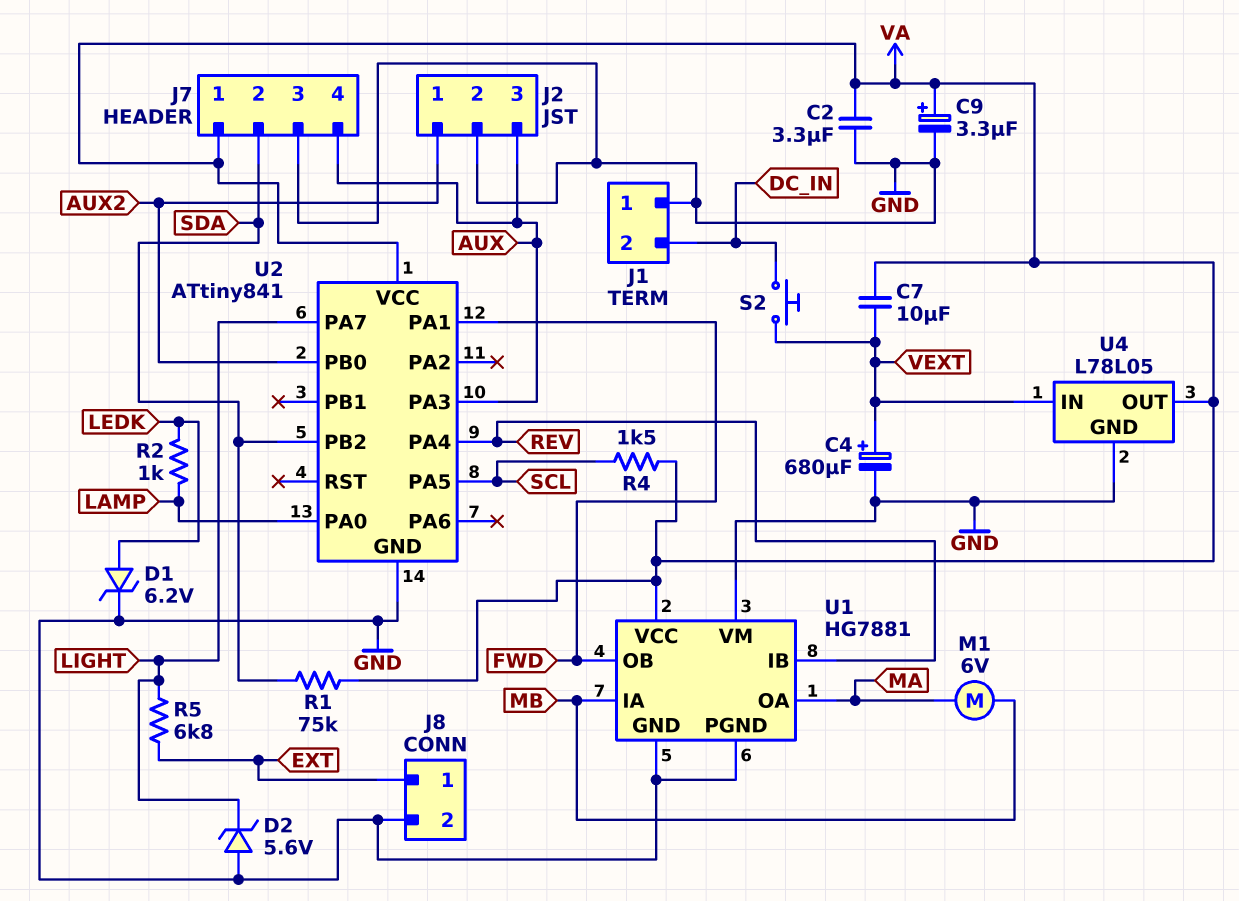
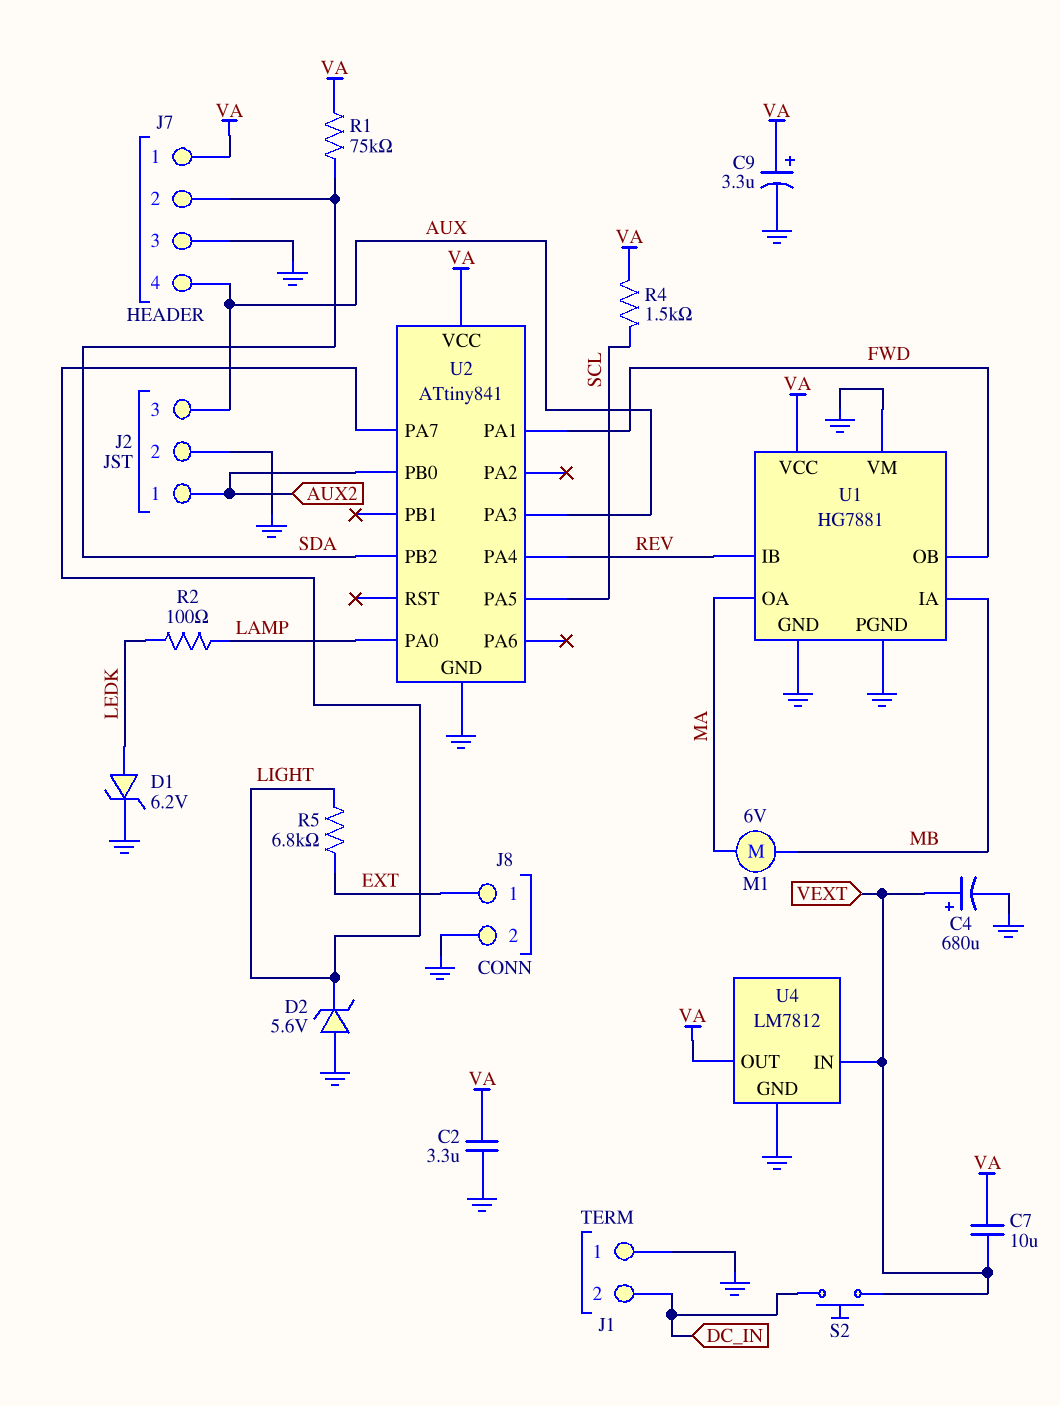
R2: 1k (LAMP, LEDK) -> 100 (LAMP, LEDK)
U4: L78L05 -> LM7812

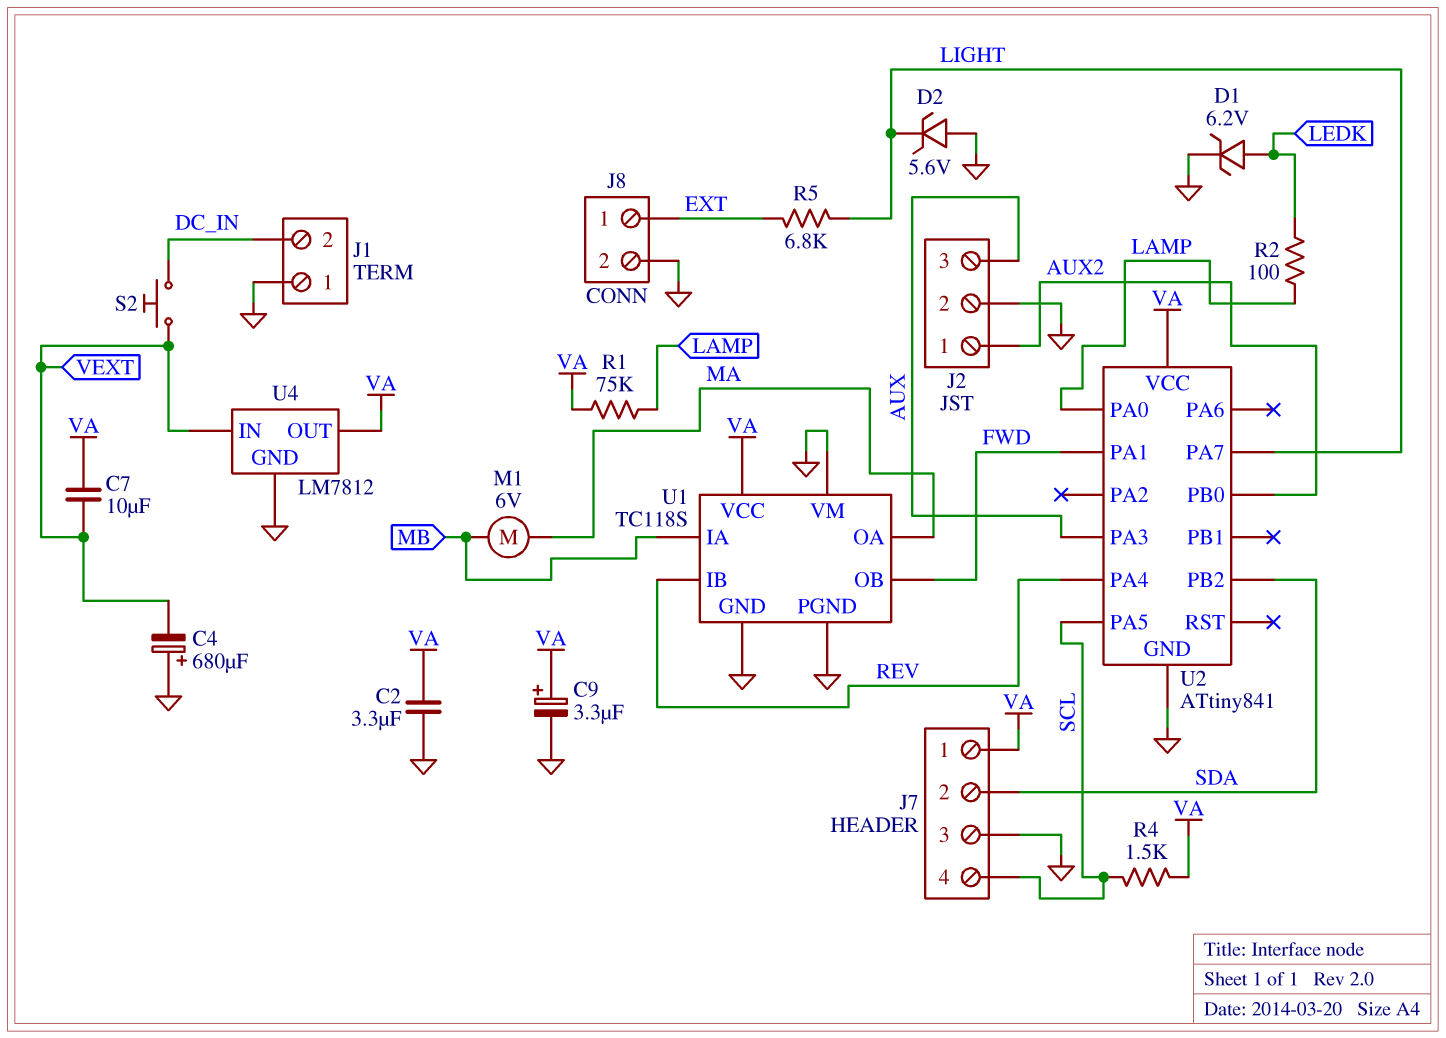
C4: 680uF (plus VEXT, minus GND) -> 680uF (plus GND, minus VEXT)
J7 pin 4: AUX -> SCL
R1: 75k (SDA, VA) -> 75k (LAMP, VA)
U1: HG7881 -> TC118S

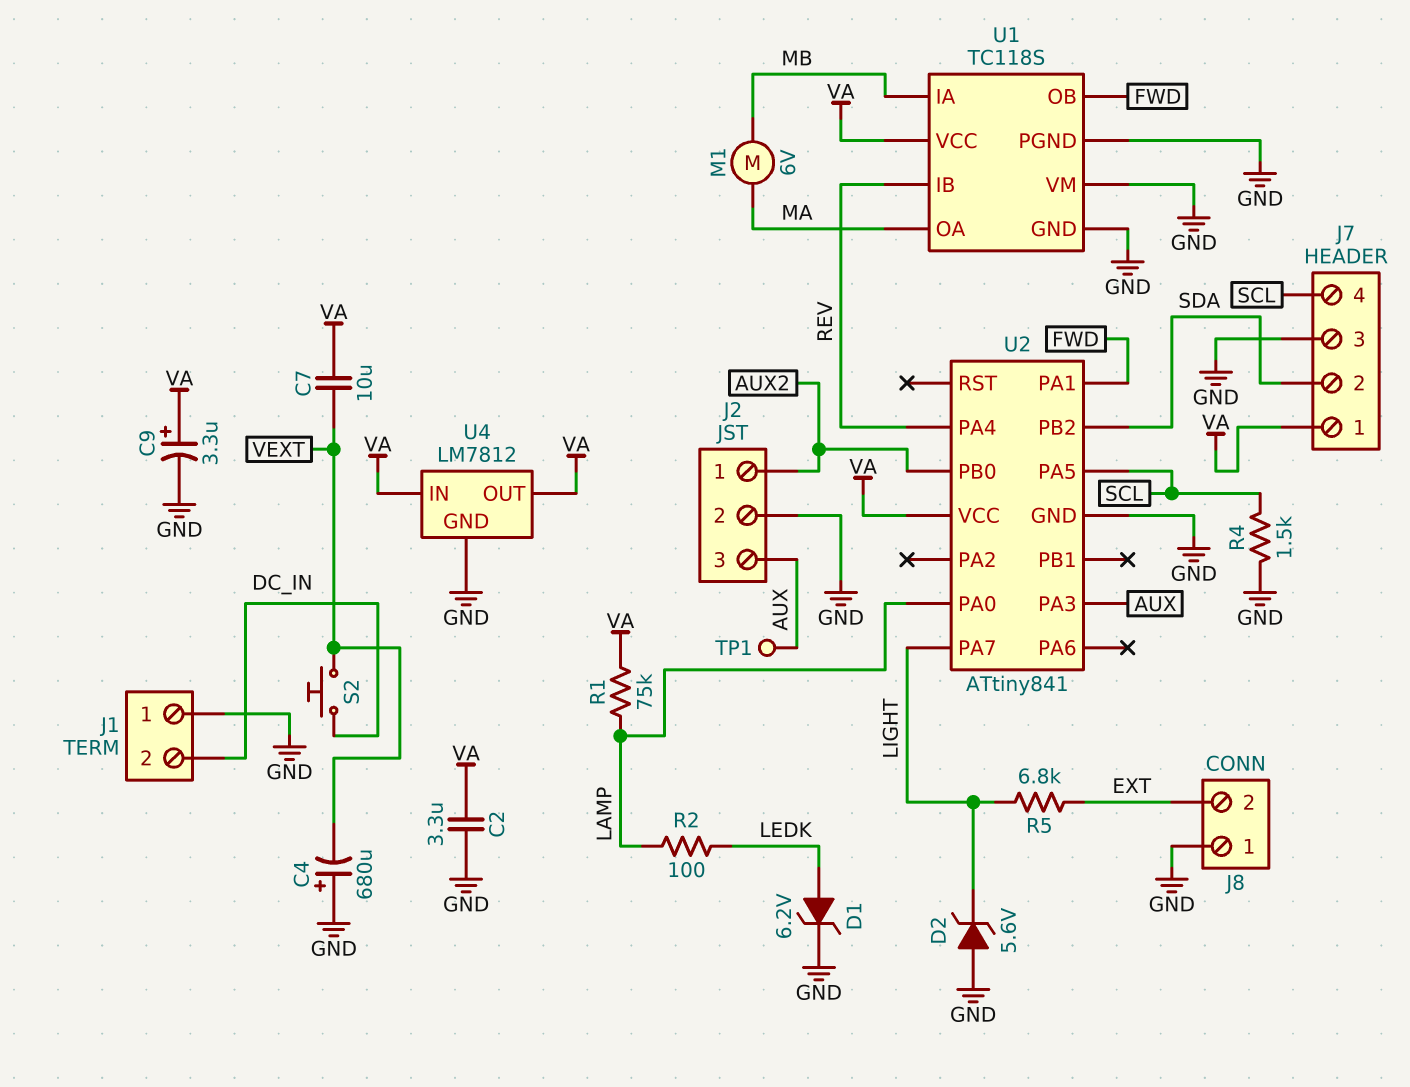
J8 pin 1: EXT -> GND
J8 pin 2: GND -> EXT
R4: 1.5k (SCL, VA) -> 1.5k (GND, SCL)
TP1: none -> test point (AUX)
U4 pin IN: VEXT -> VA

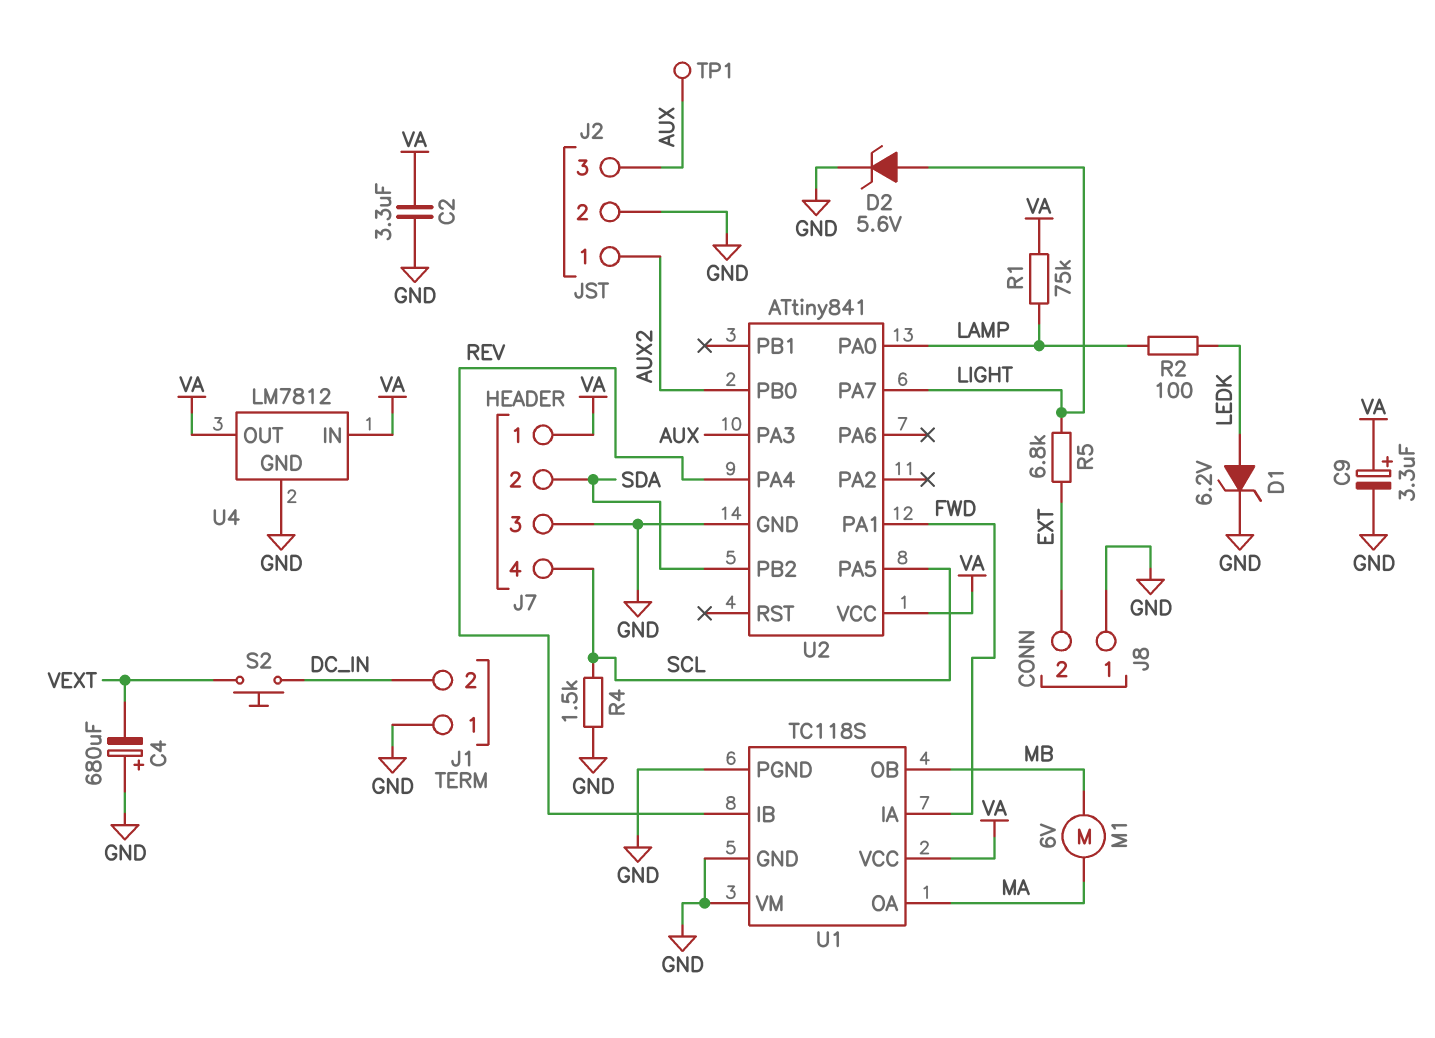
C7: 10uF (VA, VEXT) -> none
D2: zener 5.6V (A GND, K LIGHT) -> zener 5.6V (A LIGHT, K GND)
U1 pin IA: MB -> FWD
U1 pin OB: FWD -> MB

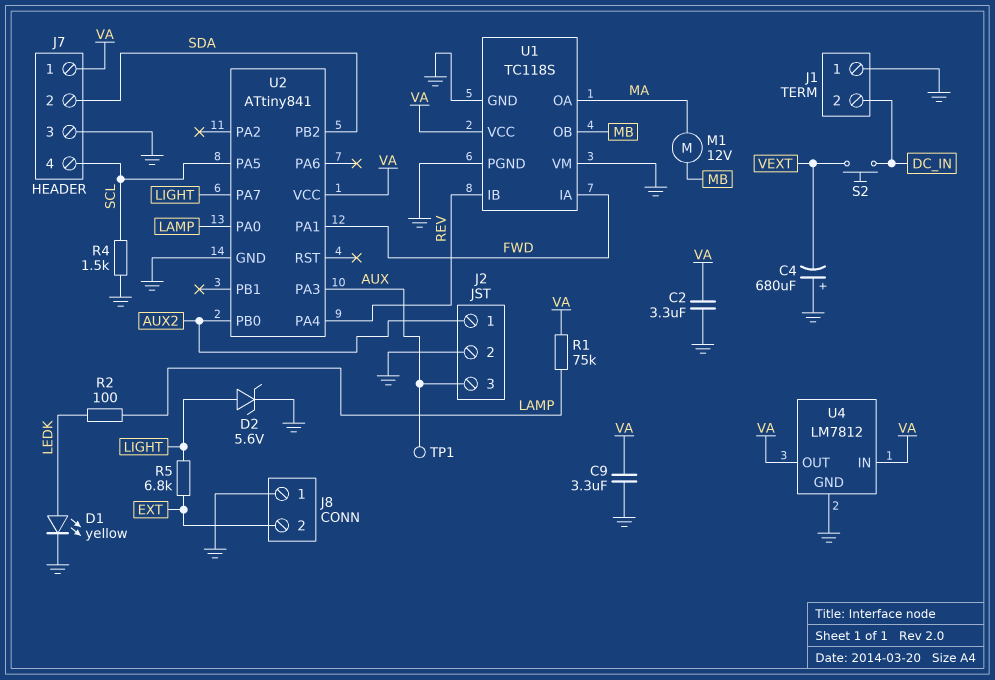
C9: 3.3uF (plus VA, minus GND) -> 3.3uF (GND, VA)
D1: zener 6.2V (A LEDK, K GND) -> LED yellow (A LEDK, K GND)
M1: motor 6V (MA, MB) -> motor 12V (MA, MB)

